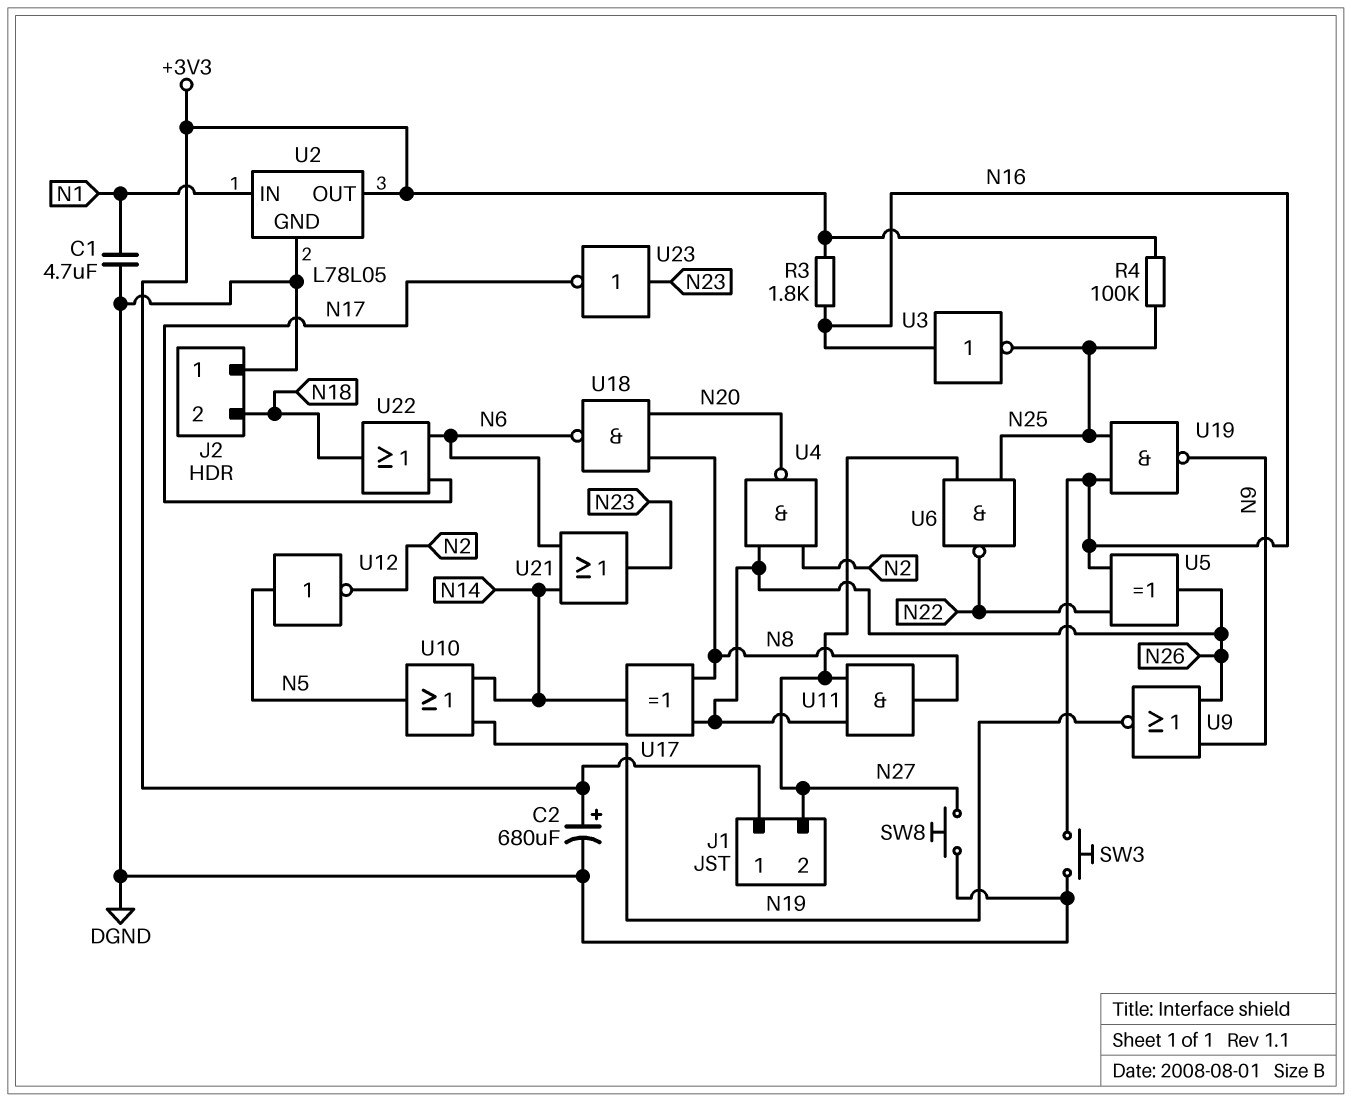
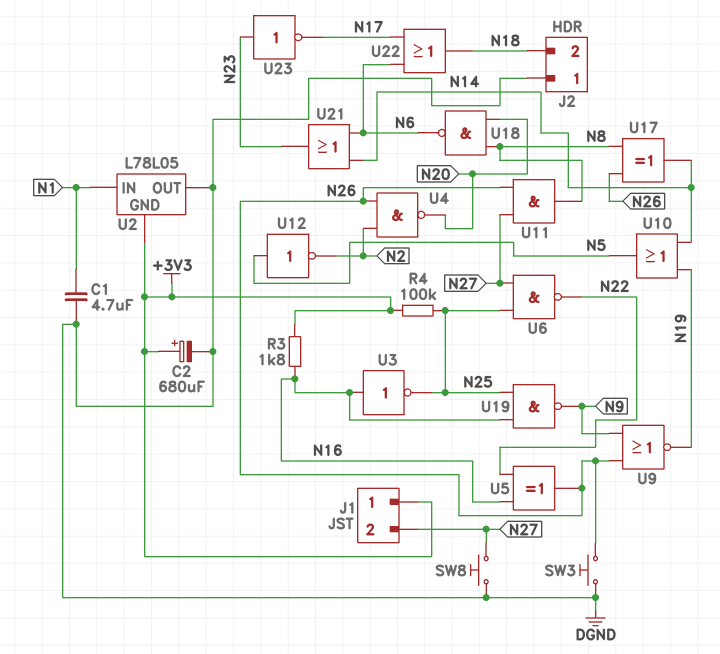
SW3: button (DGND, N16) -> button (DGND, N26)
U2 pin GND: DGND -> +3V3
U2 pin OUT: +3V3 -> DGND

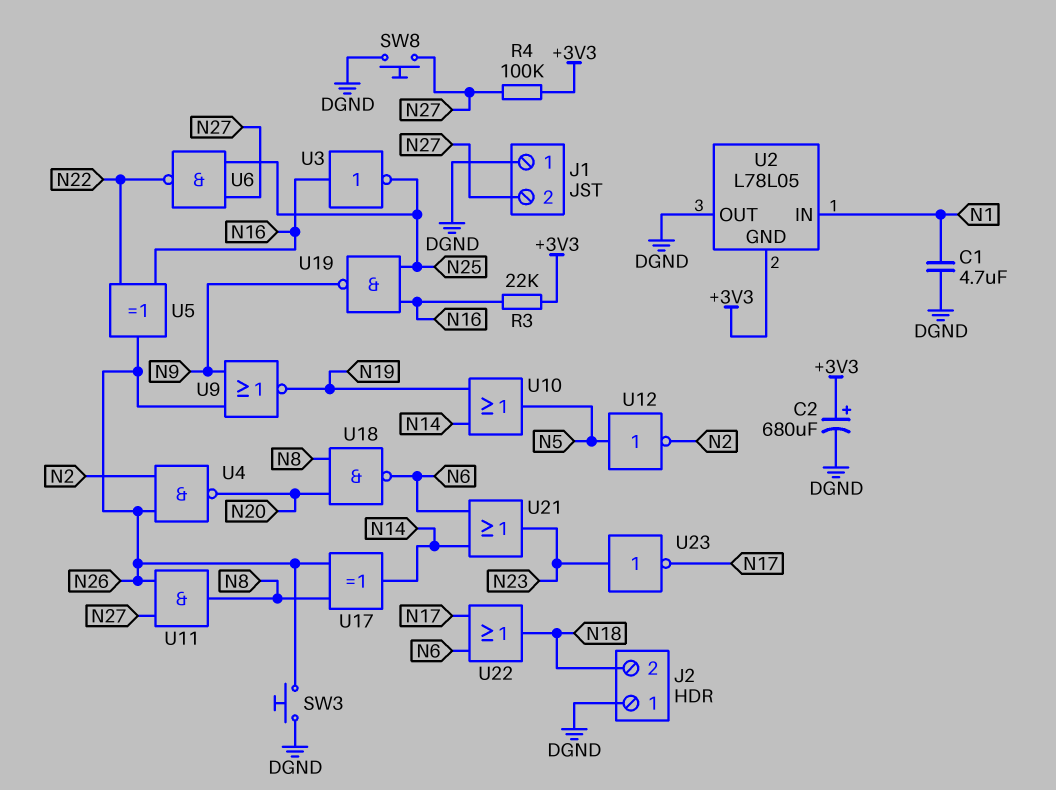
J1 pin 1: +3V3 -> DGND
R3: 1.8k (+3V3, N16) -> 22k (+3V3, N16)
R4: 100k (+3V3, N25) -> 100k (+3V3, N27)

